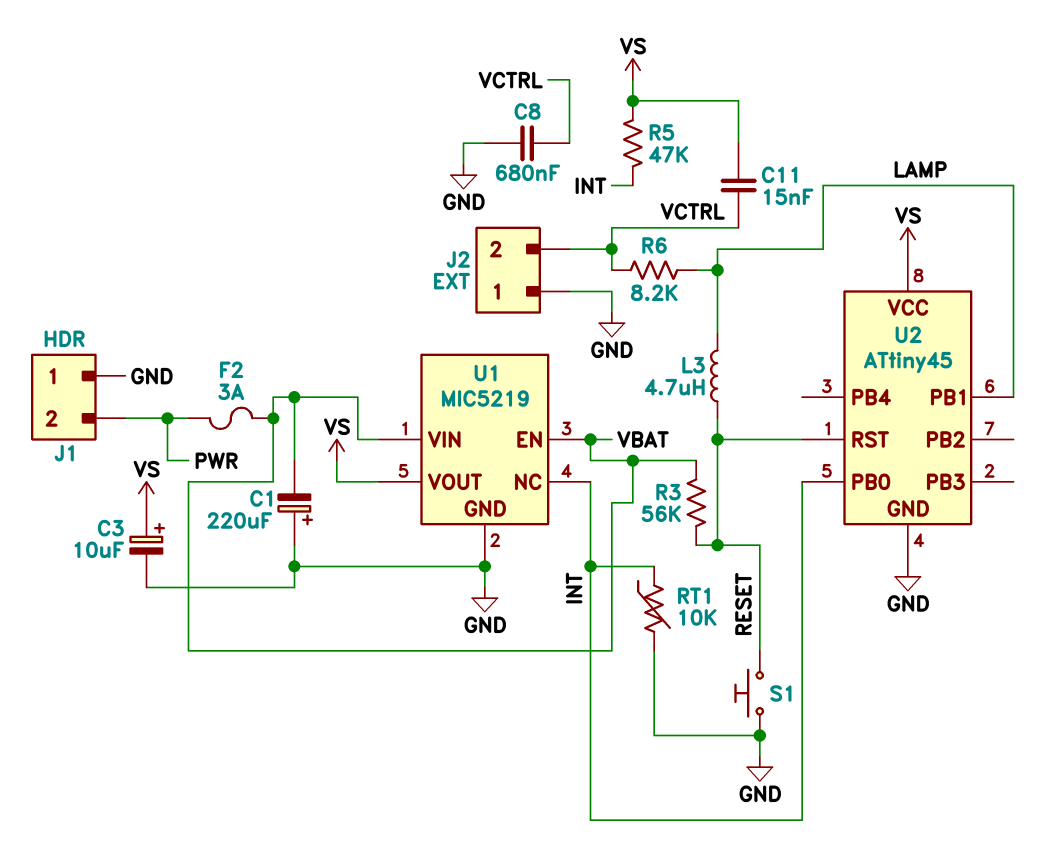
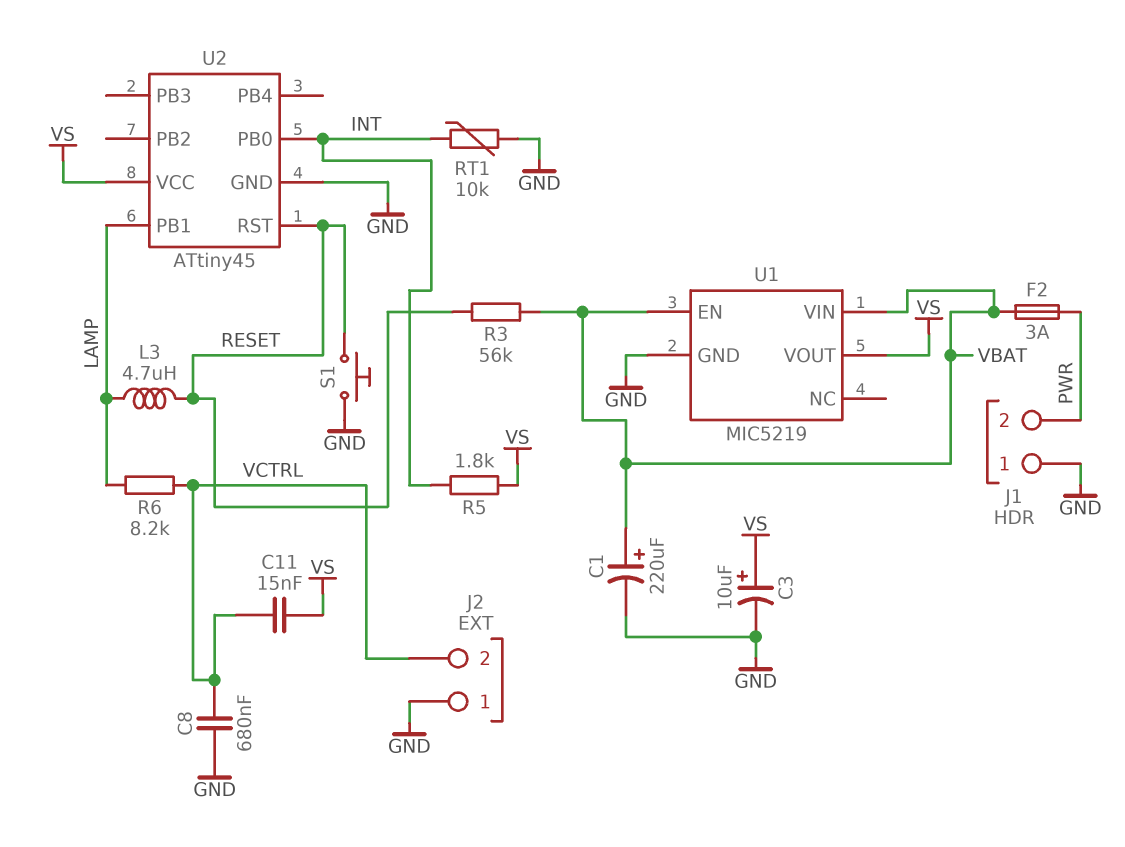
C1: 220uF (plus GND, minus VBAT) -> 220uF (plus VBAT, minus GND)
R5: 47k (INT, VS) -> 1.8k (INT, VS)
U1 pin NC: INT -> none

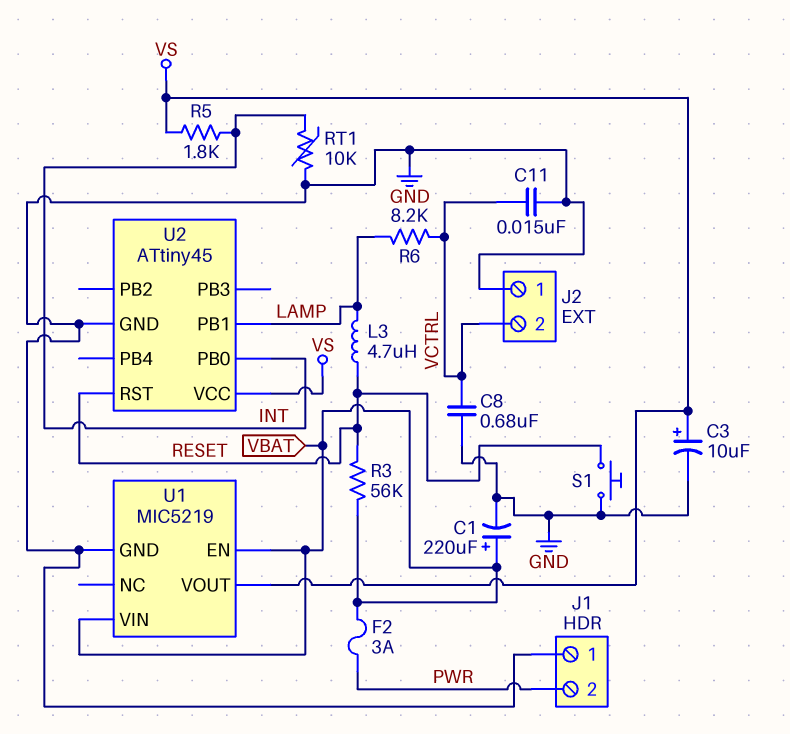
C11: 15nF (VCTRL, VS) -> 15nF (GND, VCTRL)

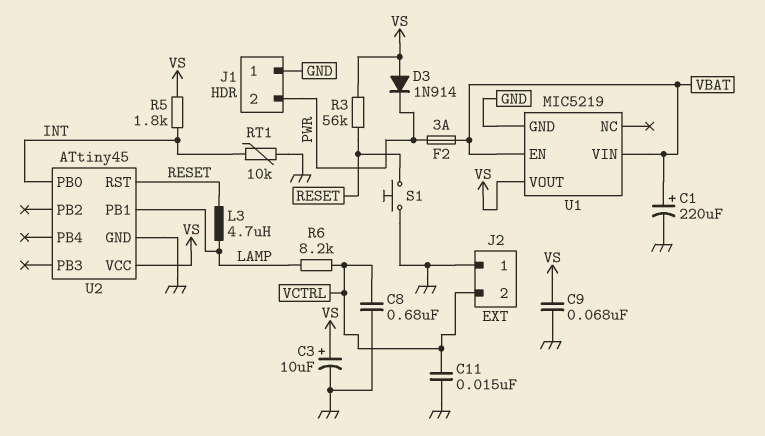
C9: none -> 68nF (GND, VS)
D3: none -> diode 1N914 (A VS, K PWR)
R3: 56k (RESET, VBAT) -> 56k (RESET, VS)

